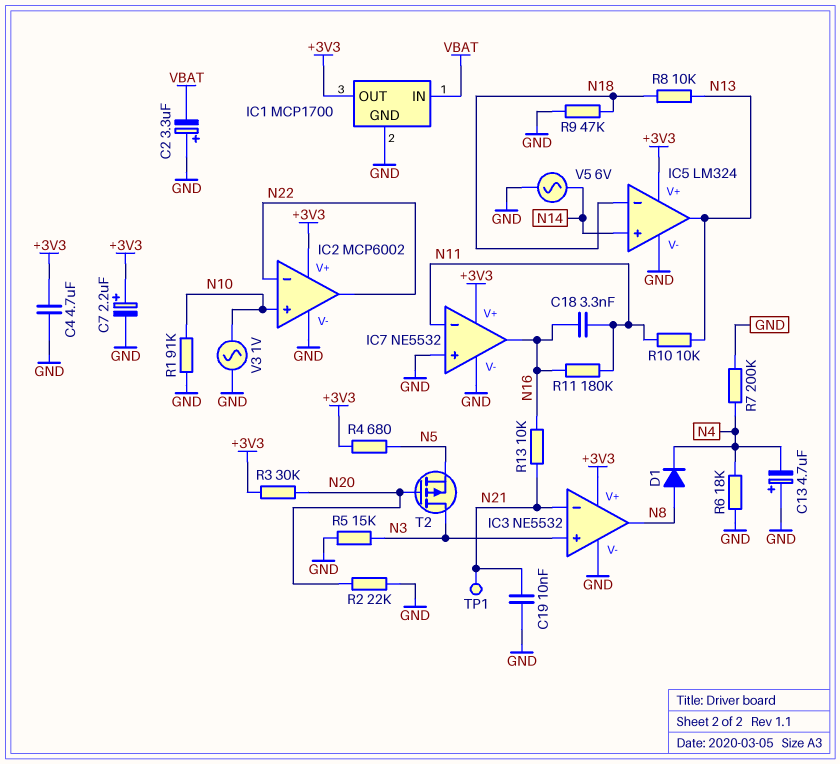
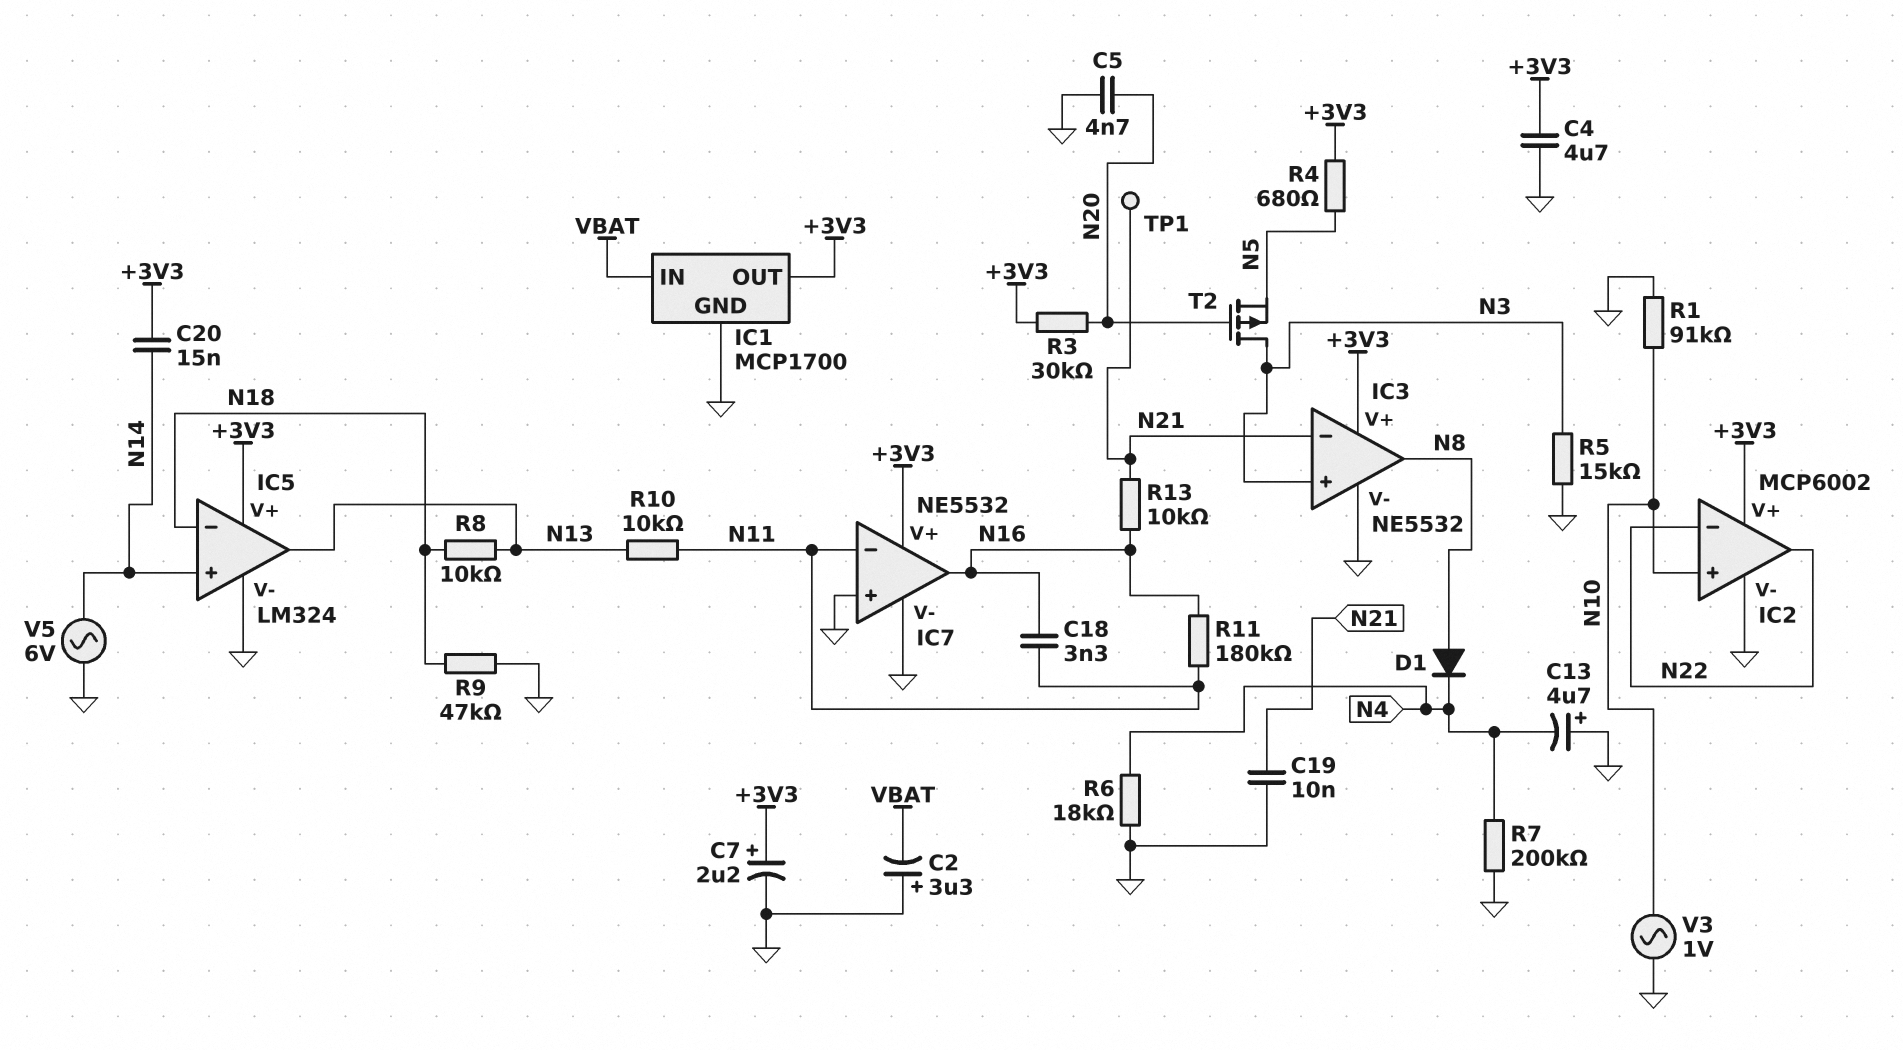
C5: none -> 4.7nF (GND, N20)
C20: none -> 15nF (+3V3, N14)
R2: 22k (GND, N20) -> none

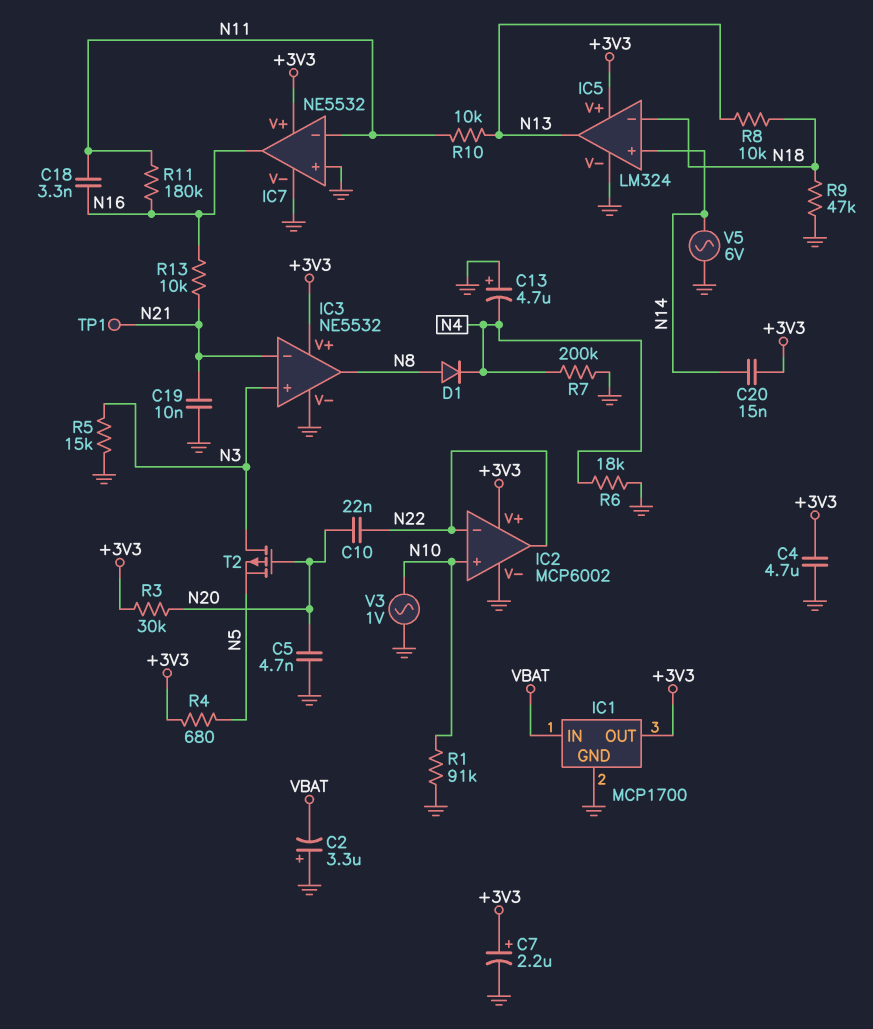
C10: none -> 22nF (N20, N22)

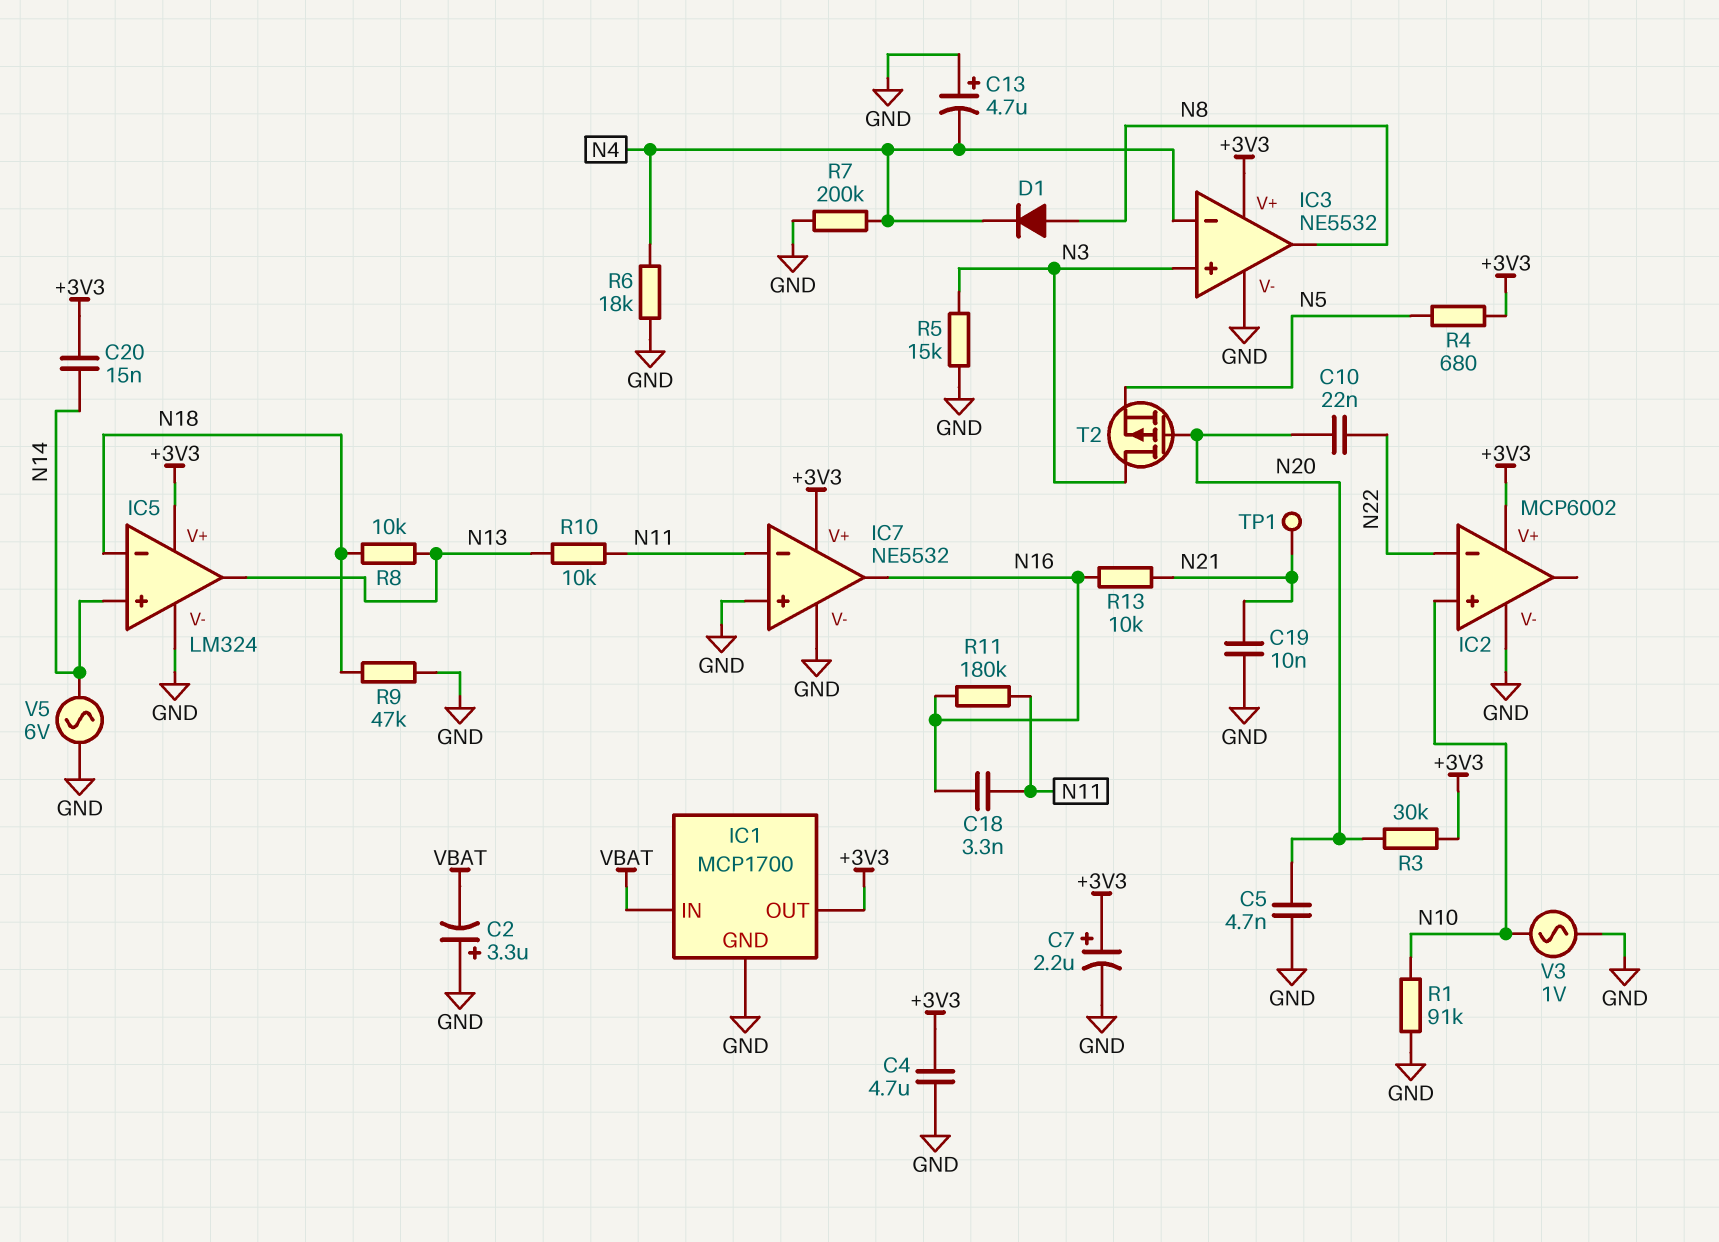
IC2 pin out: N22 -> none
IC3 pin in-: N21 -> N4

